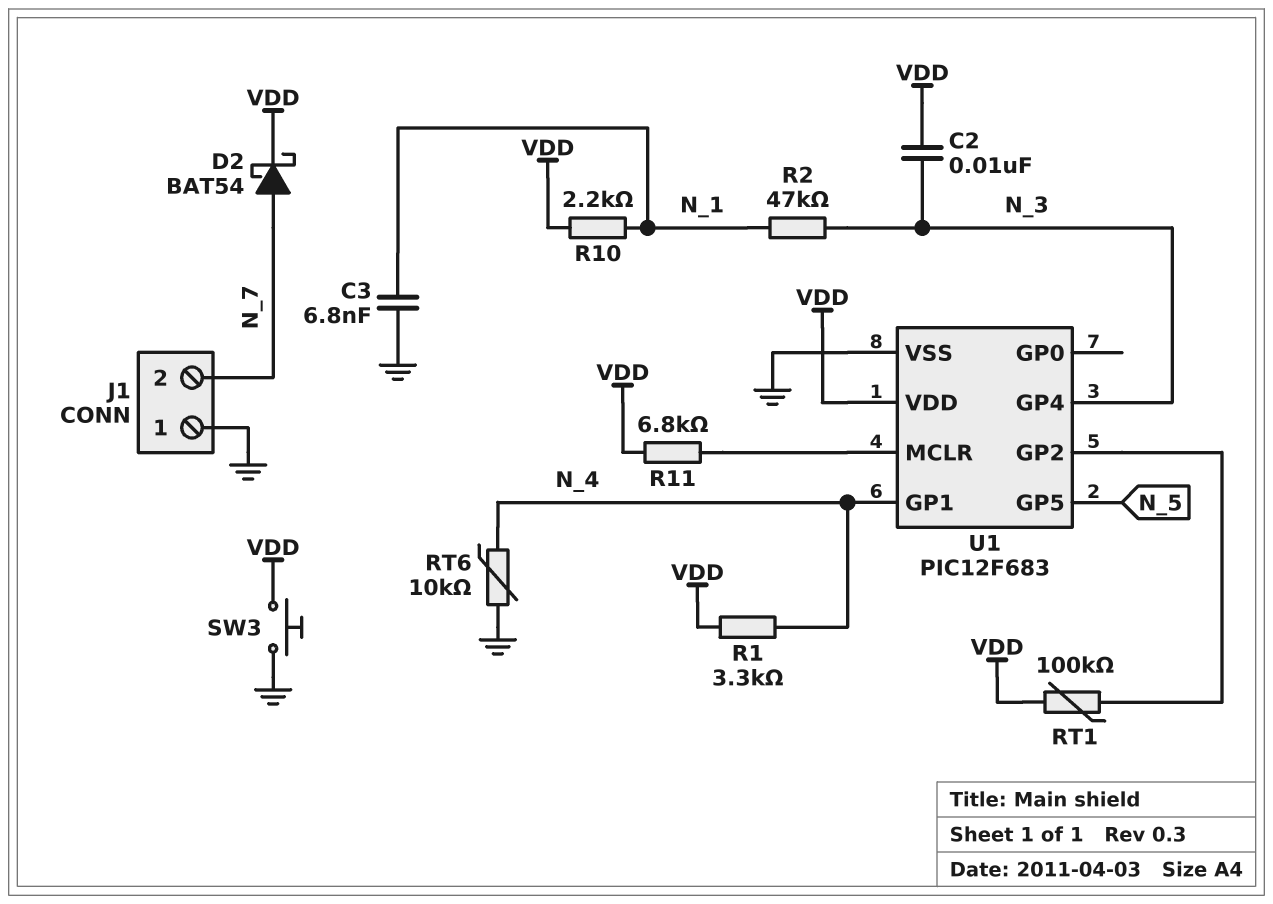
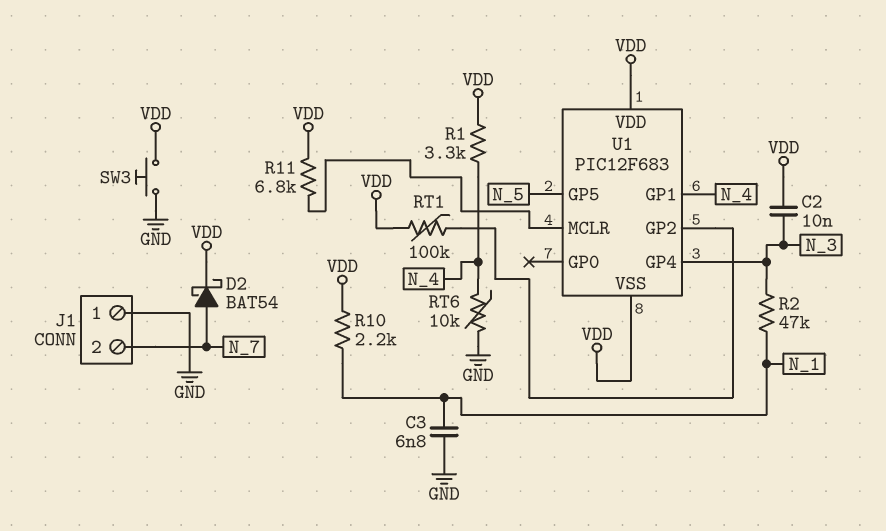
U1 pin VSS: GND -> VDD

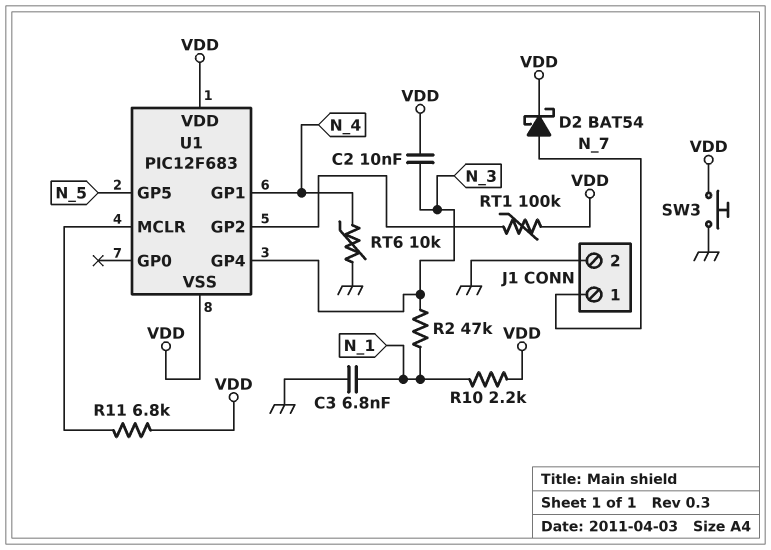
J1 pin 1: GND -> N_7
J1 pin 2: N_7 -> GND
R1: 3.3k (N_4, VDD) -> none

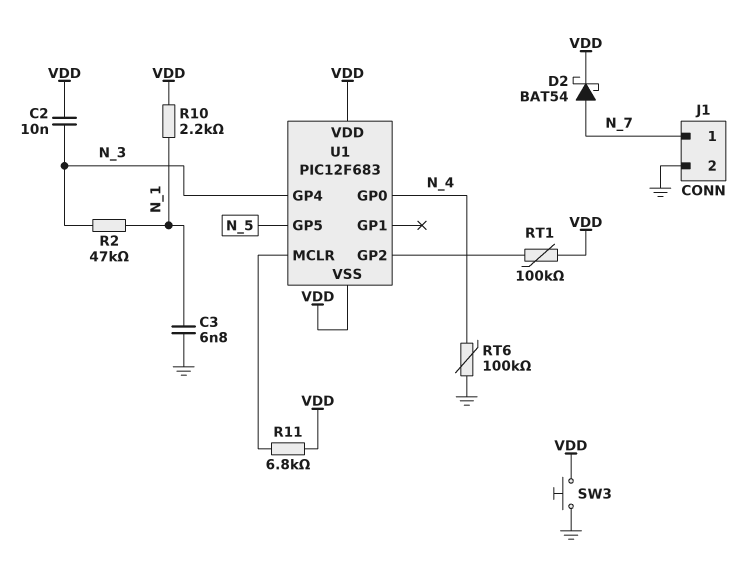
RT6: 10k (GND, N_4) -> 100k (GND, N_4)
U1 pin GP0: none -> N_4
U1 pin GP1: N_4 -> none

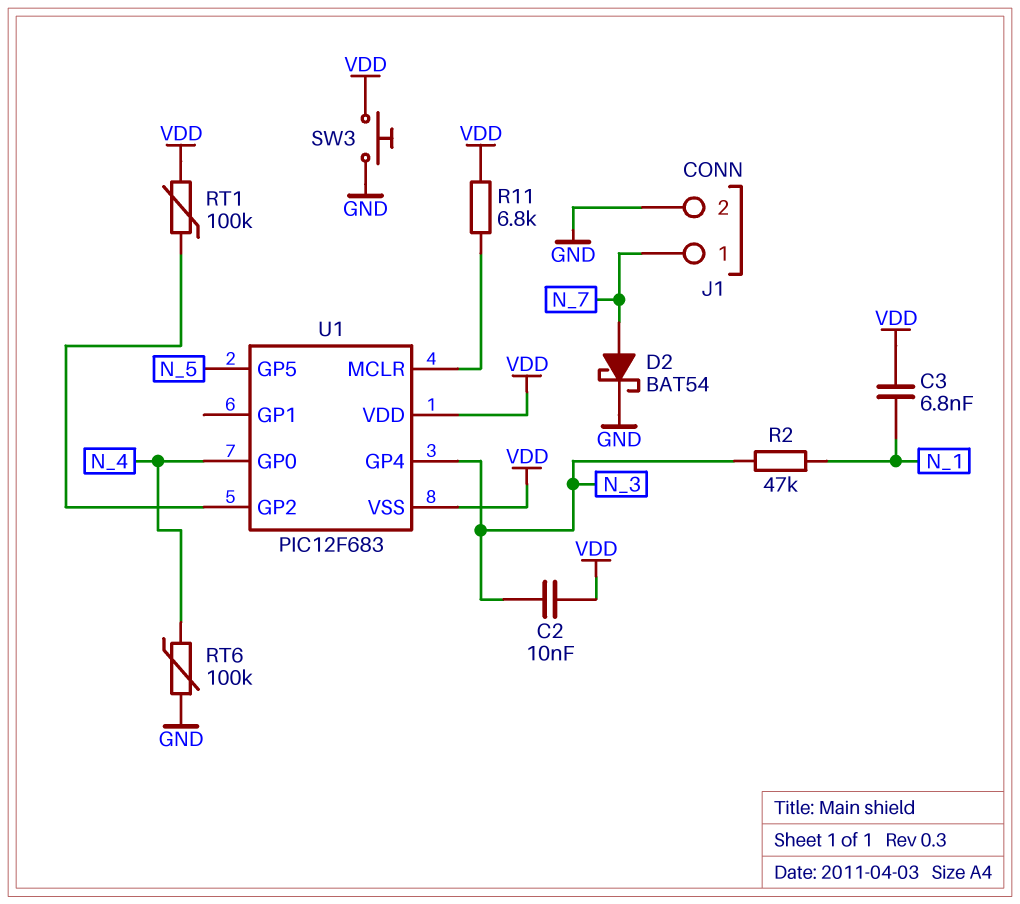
C3: 6.8nF (GND, N_1) -> 6.8nF (N_1, VDD)
D2: schottky BAT54 (A N_7, K VDD) -> schottky BAT54 (A N_7, K GND)
R10: 2.2k (N_1, VDD) -> none

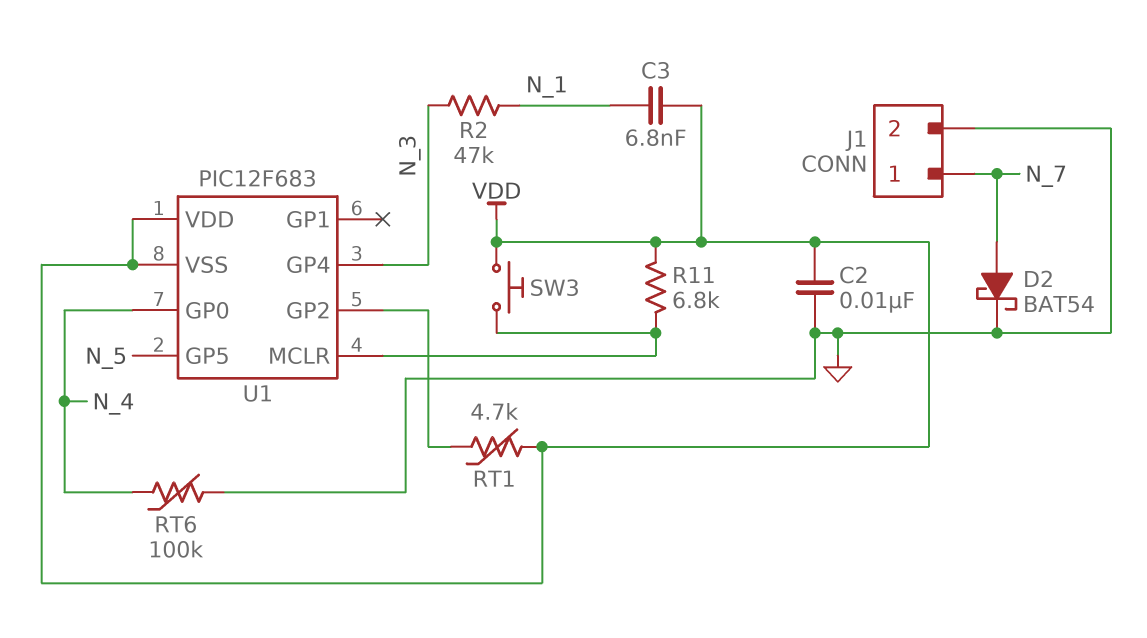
C2: 10nF (N_3, VDD) -> 10nF (GND, VDD)
RT1: 100k (U1/GP2, VDD) -> 4.7k (U1/GP2, VDD)
SW3: button (GND, VDD) -> button (U1/MCLR, VDD)

